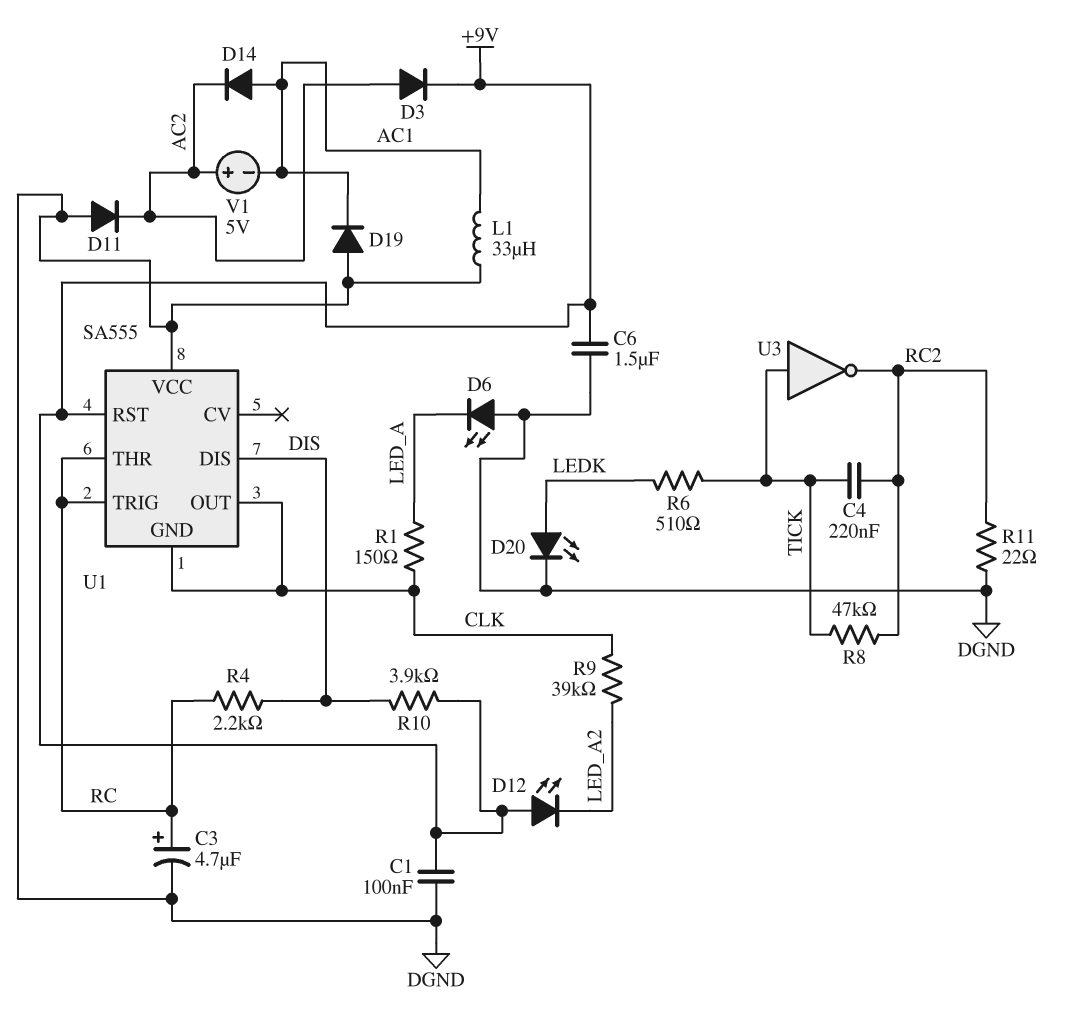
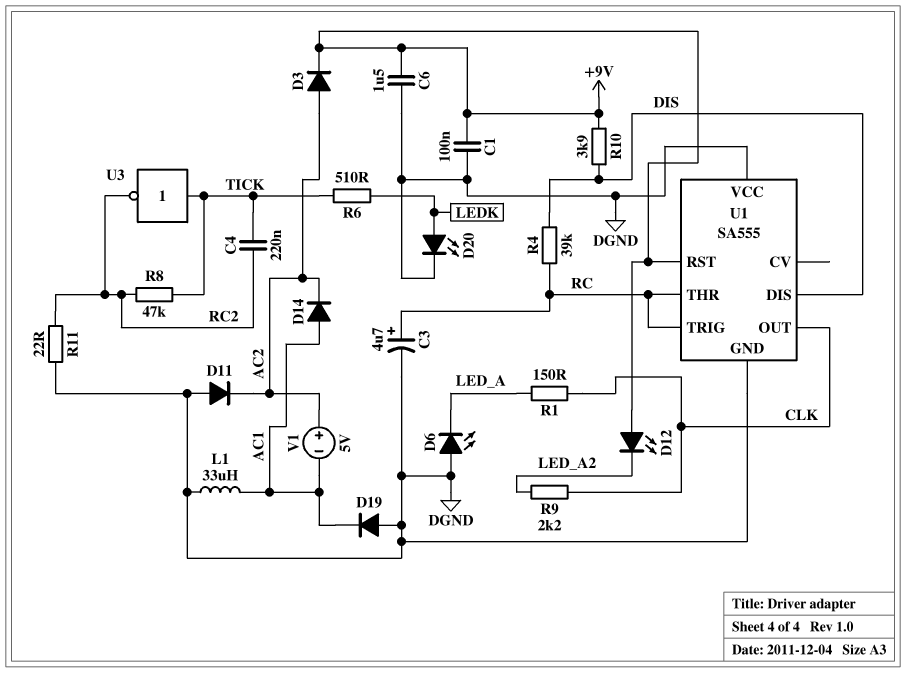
R4: 2.2k (DIS, RC) -> 39k (DIS, RC)
R9: 39k (CLK, LED_A2) -> 2.2k (CLK, LED_A2)
U1 pin GND: CLK -> DGND

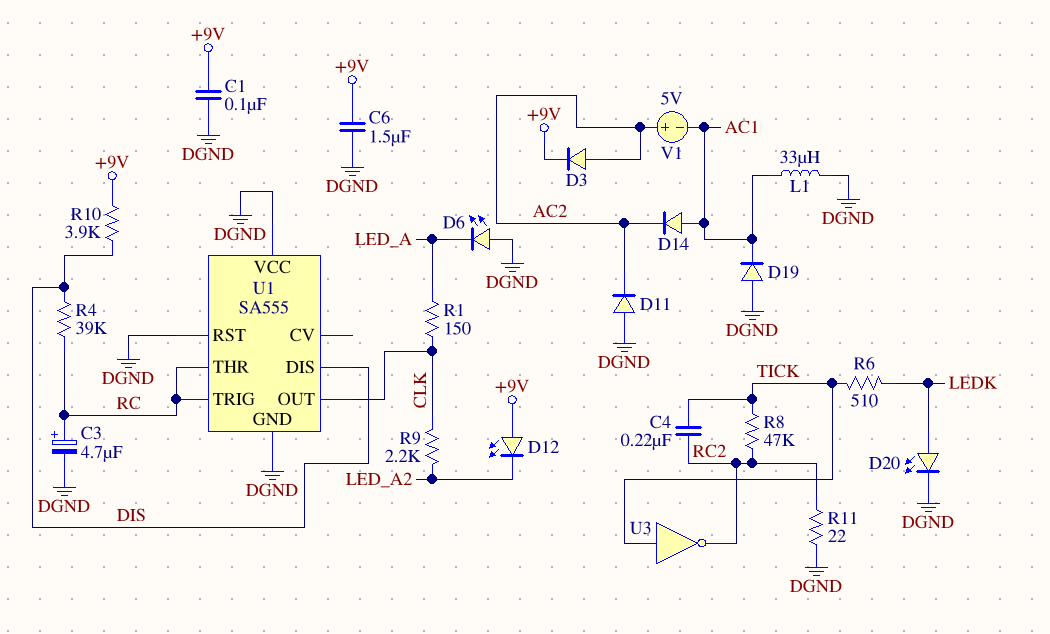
U1 pin RST: +9V -> DGND

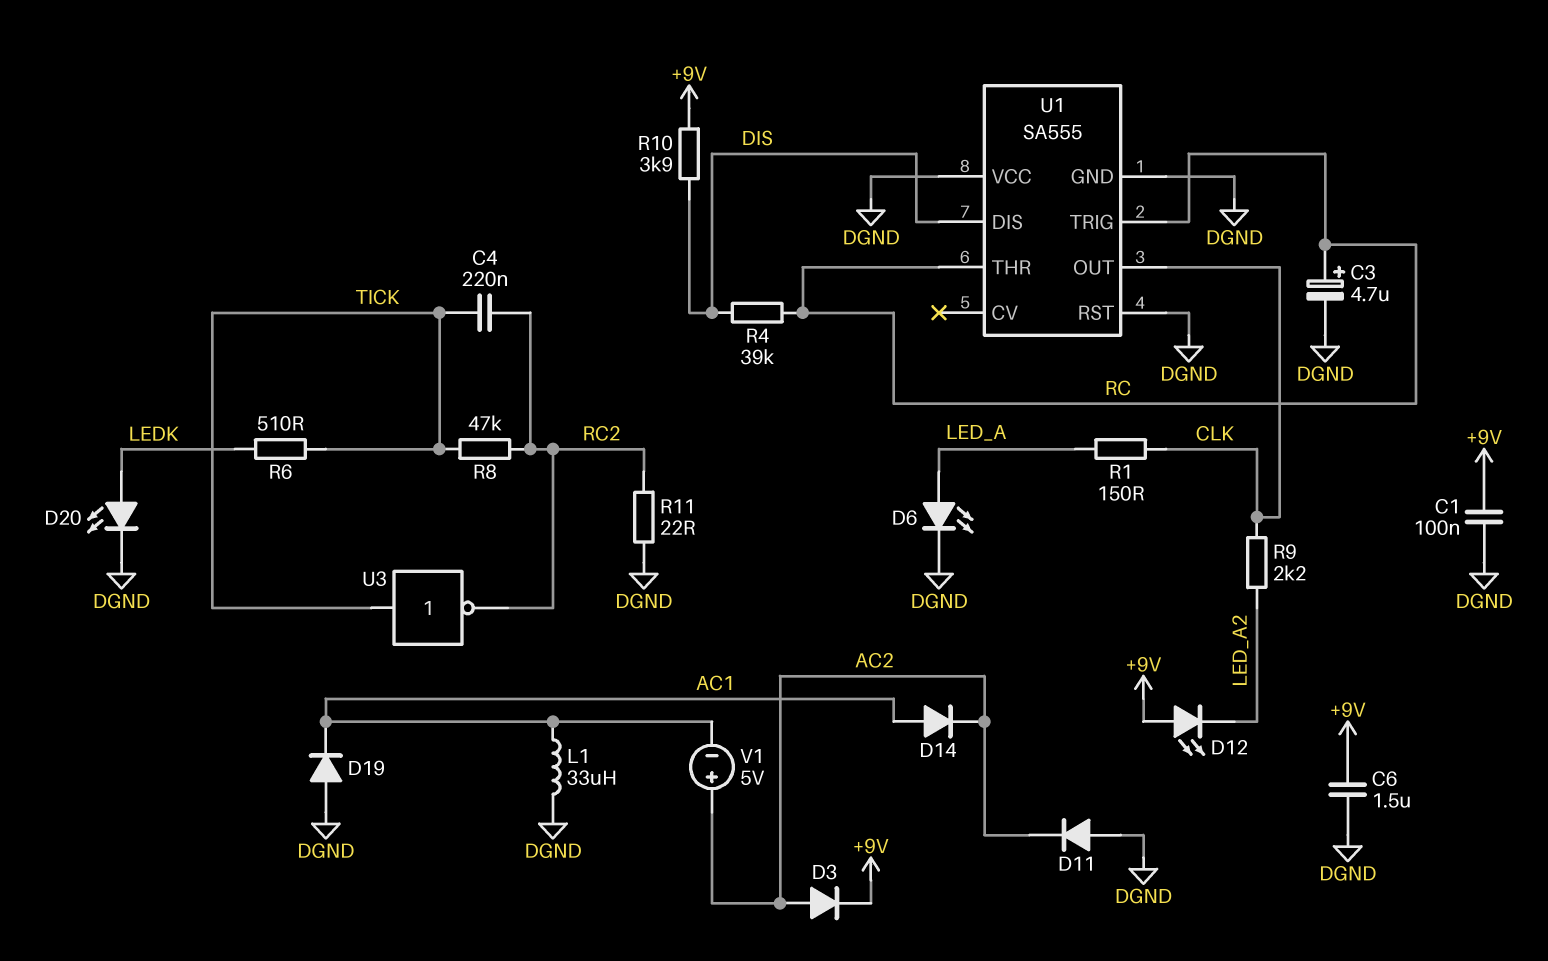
D6: LED (A DGND, K LED_A) -> LED (A LED_A, K DGND)

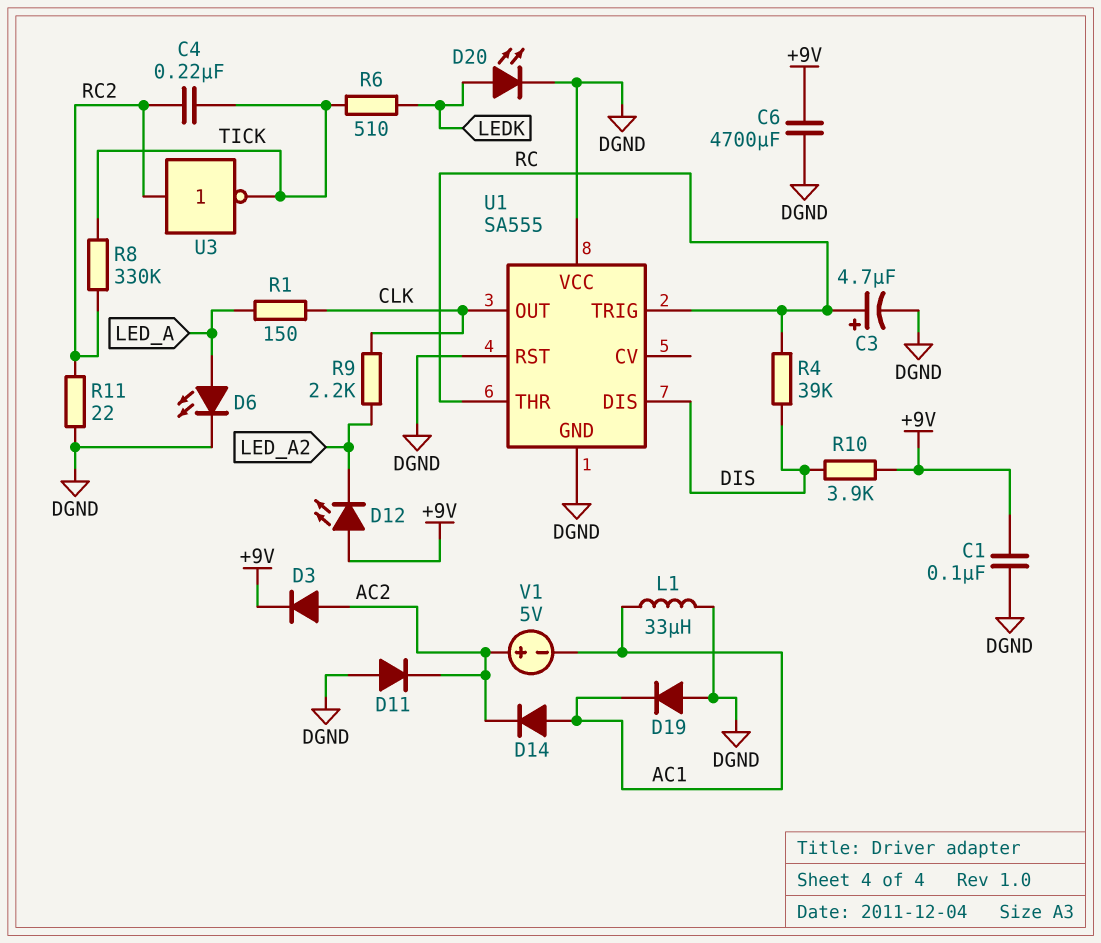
C6: 1.5uF (+9V, DGND) -> 4700uF (+9V, DGND)
R8: 47k (RC2, TICK) -> 330k (RC2, TICK)
U3: NOT (in TICK, out RC2) -> NOT (in RC2, out TICK)

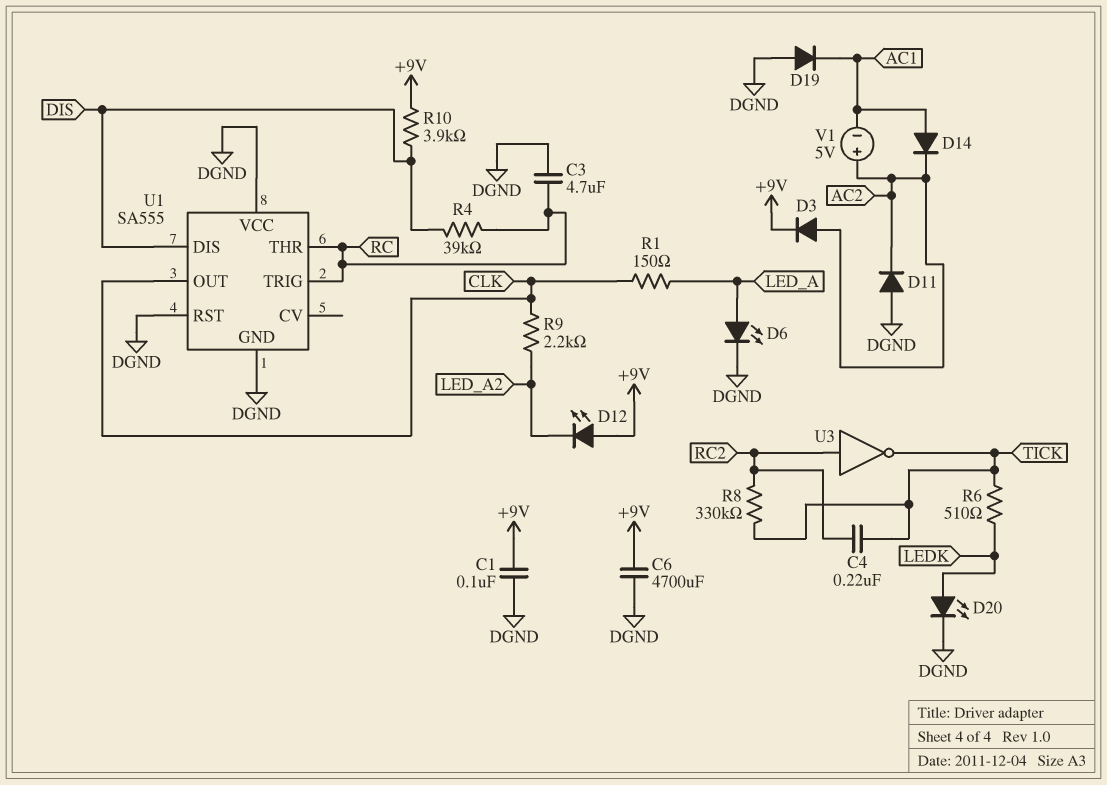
C3: 4.7uF (plus RC, minus DGND) -> 4.7uF (DGND, RC)
L1: 33uH (AC1, DGND) -> none
R11: 22 (DGND, RC2) -> none

